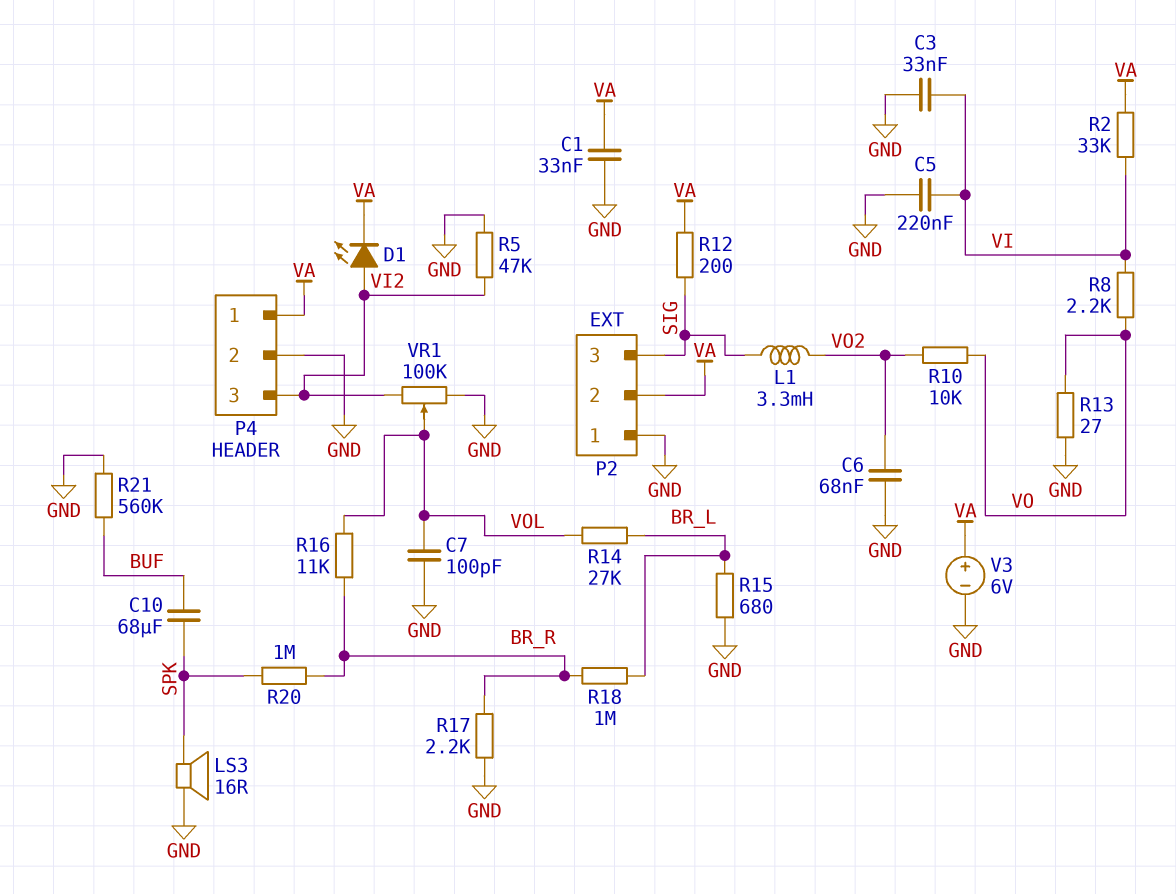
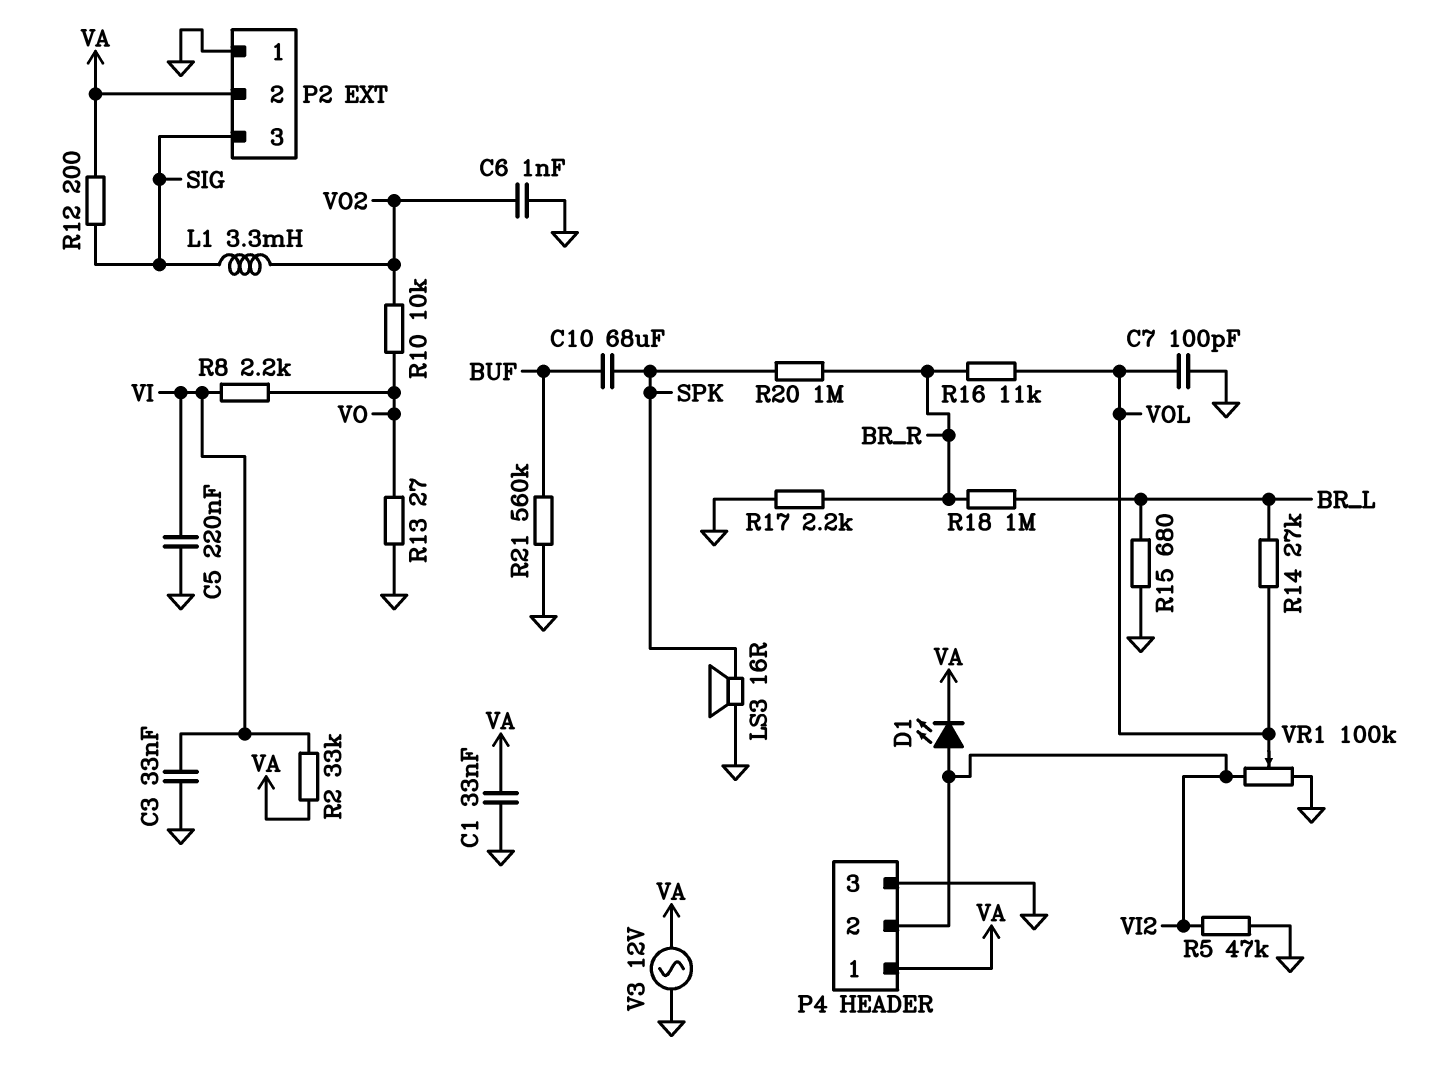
C6: 68nF (GND, VO2) -> 1nF (GND, VO2)
P4 pin 2: GND -> VI2
P4 pin 3: VI2 -> GND
V3: 6V (plus VA, minus GND) -> AC 12V (GND, VA)

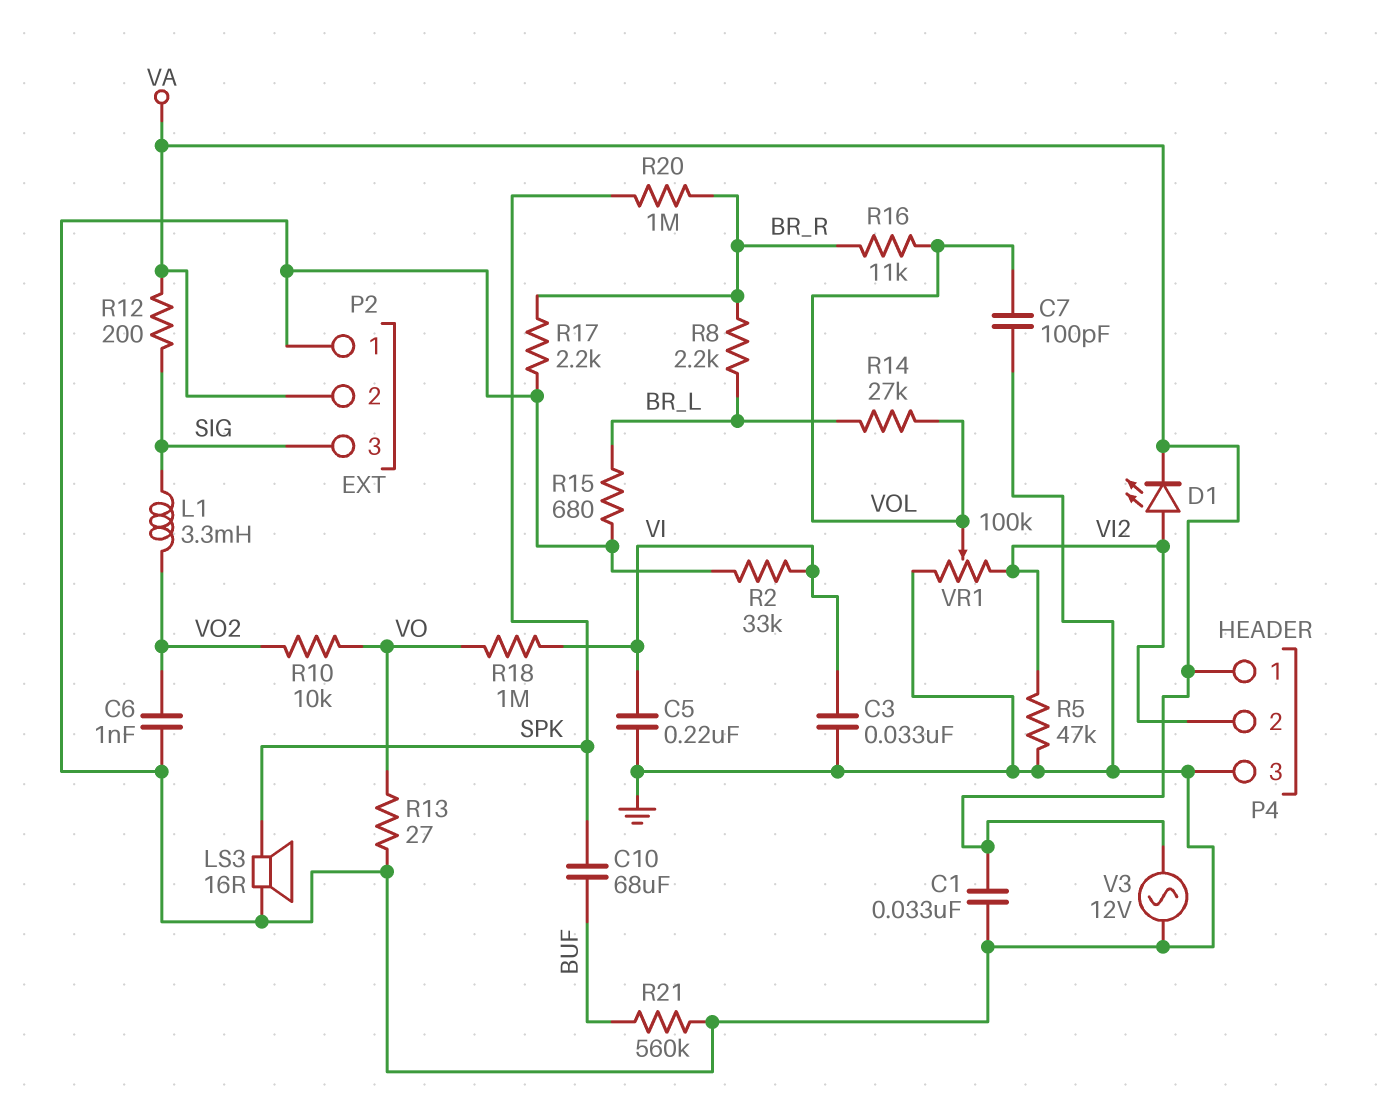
R2: 33k (VA, VI) -> 33k (GND, VI)
R8: 2.2k (VI, VO) -> 2.2k (BR_L, BR_R)
R18: 1M (BR_L, BR_R) -> 1M (VI, VO)

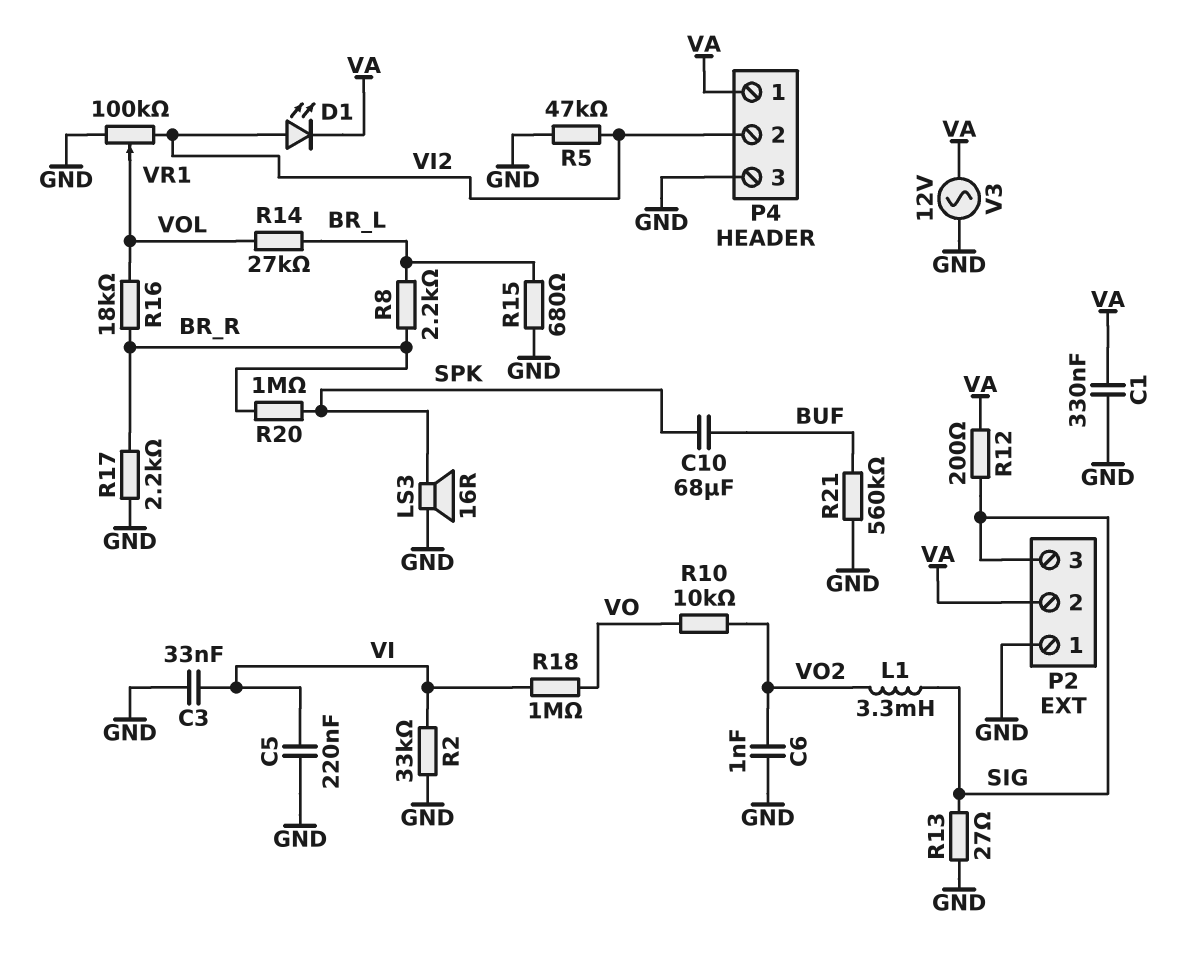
C1: 33nF (GND, VA) -> 330nF (GND, VA)
C7: 100pF (GND, VOL) -> none
R13: 27 (GND, VO) -> 27 (GND, SIG)
R16: 11k (BR_R, VOL) -> 18k (BR_R, VOL)

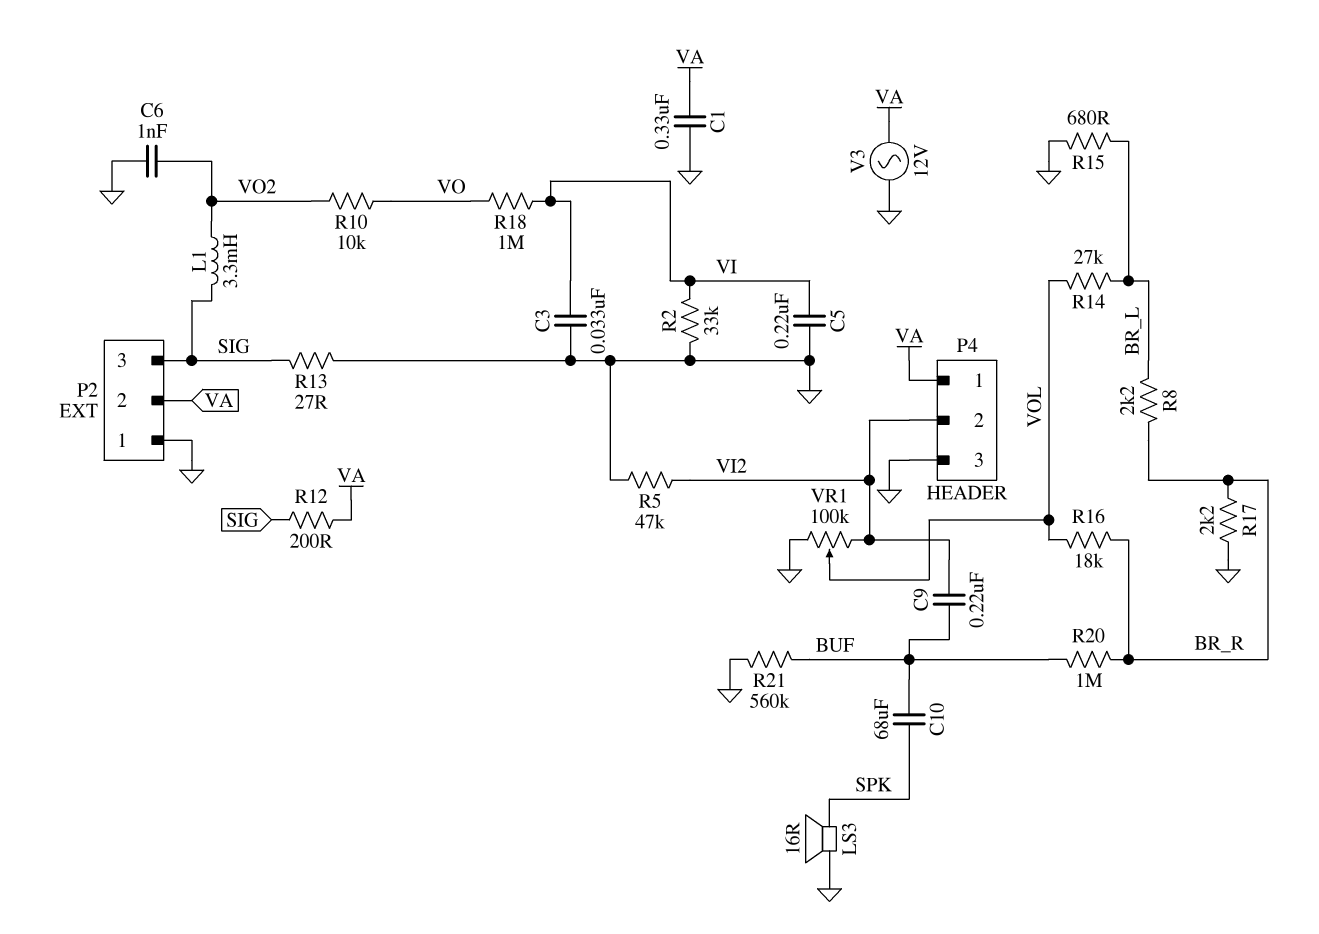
C9: none -> 220nF (BUF, VI2)
D1: LED (A VI2, K VA) -> none
R20: 1M (BR_R, SPK) -> 1M (BR_R, BUF)

